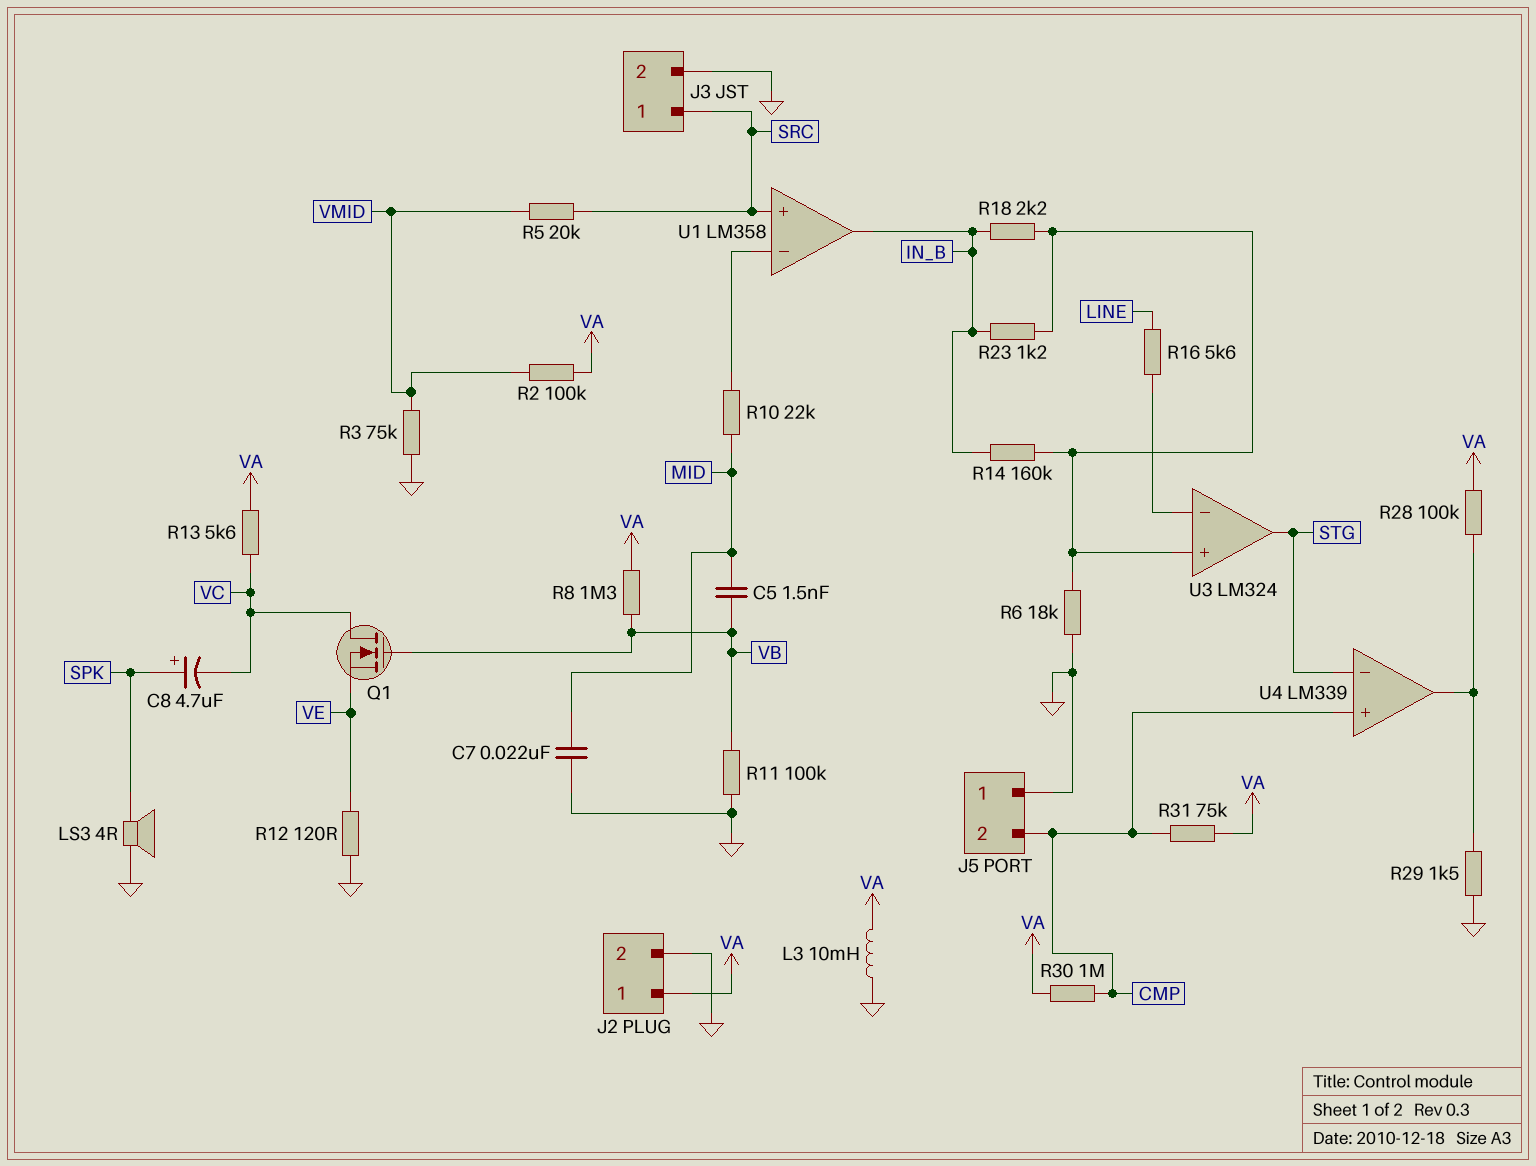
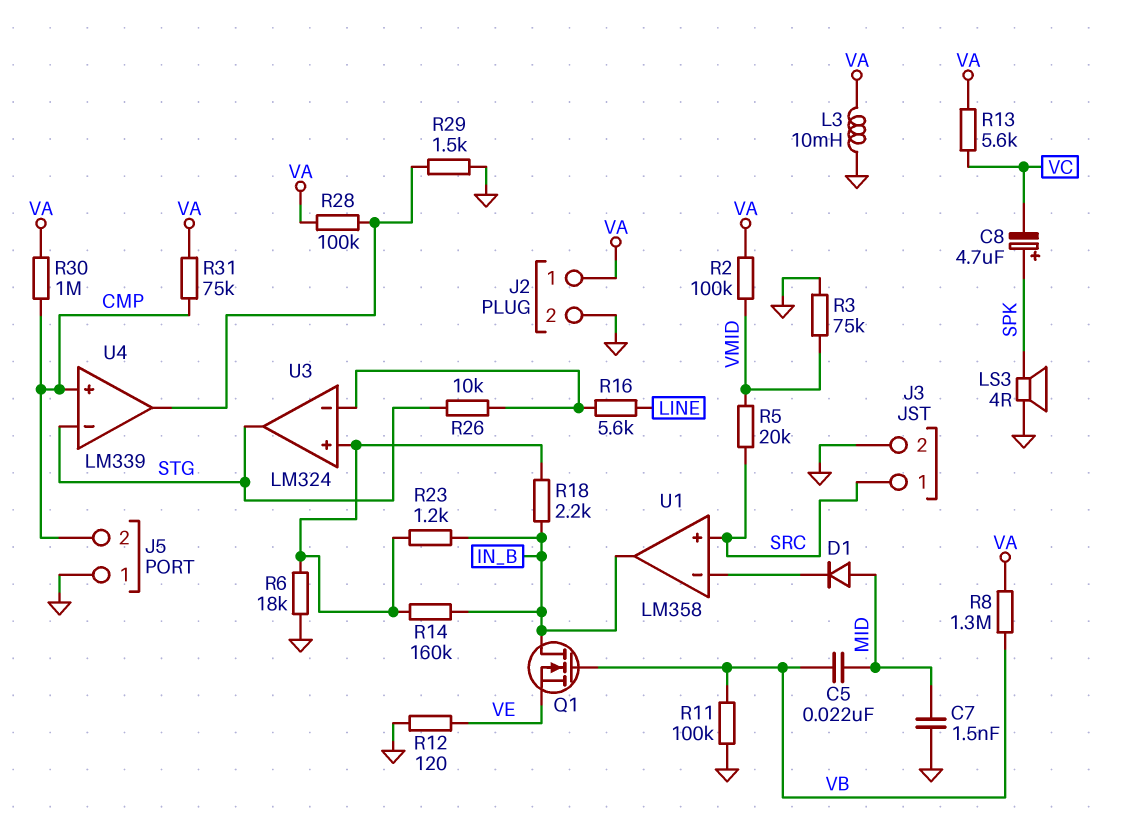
C5: 1.5nF (MID, VB) -> 22nF (MID, VB)
C7: 22nF (GND, MID) -> 1.5nF (GND, MID)
D1: none -> diode (A MID, K U1/in-)
Q1: NMOS (G VB, D VC, S VE) -> NMOS (G VB, D IN_B, S VE)
R10: 22k (MID, U1/in-) -> none
R26: none -> 10k (STG, U3/in-)

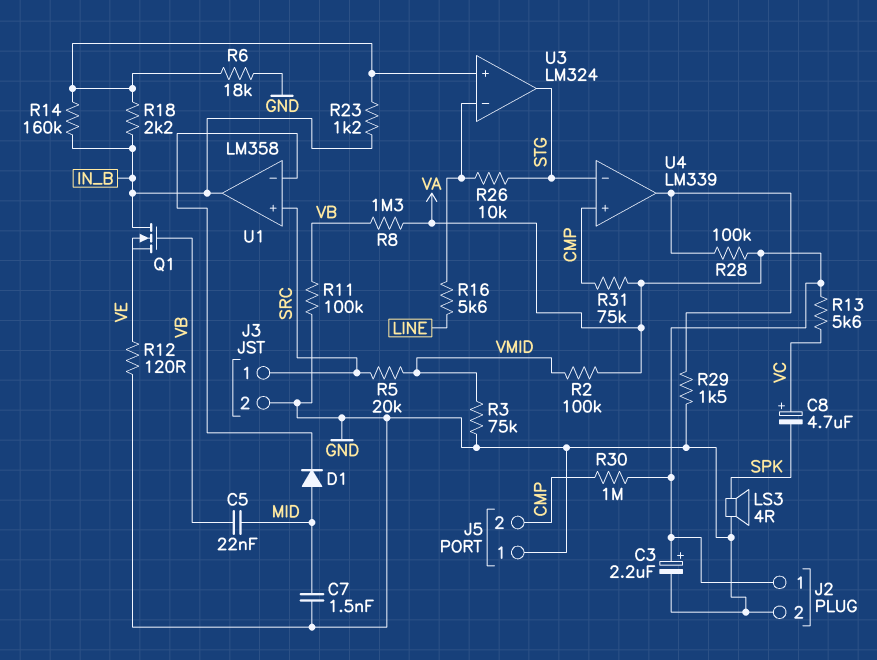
C3: none -> 2.2uF (plus VA, minus GND)
C8: 4.7uF (plus SPK, minus VC) -> 4.7uF (plus VC, minus SPK)
L3: 10mH (GND, VA) -> none

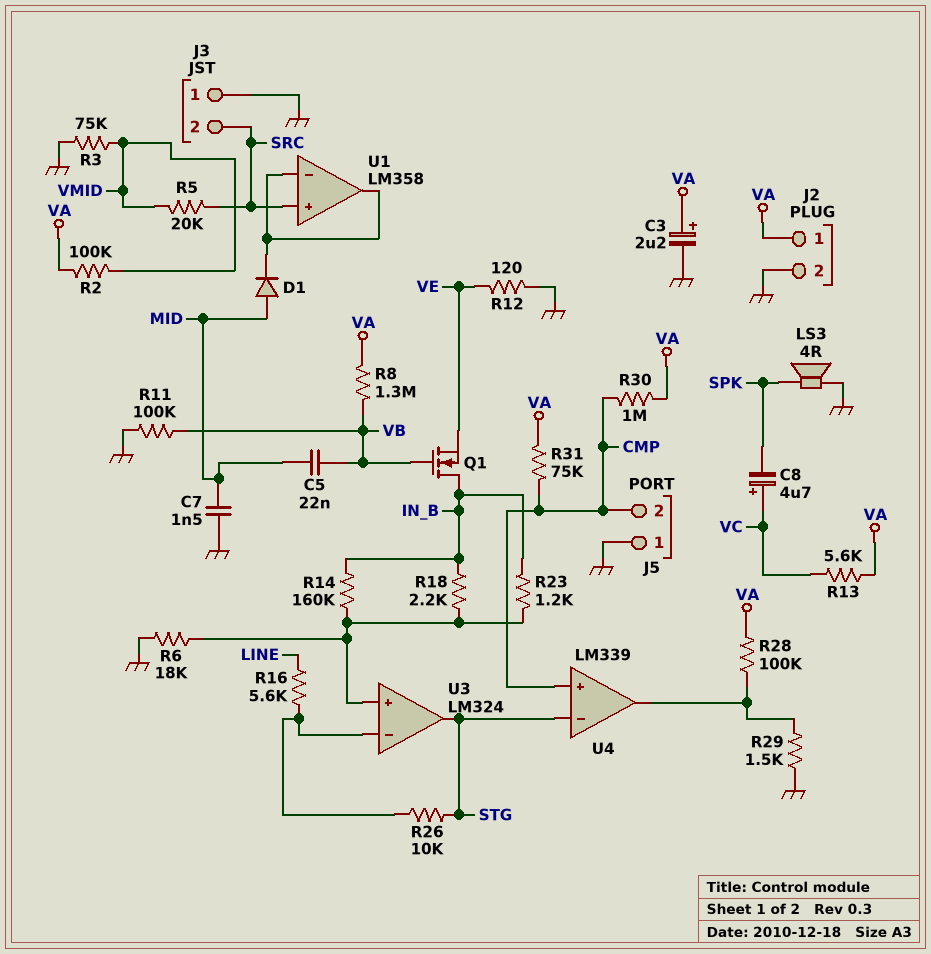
J3 pin 1: SRC -> GND
J3 pin 2: GND -> SRC
U1 pin out: IN_B -> U1/in-

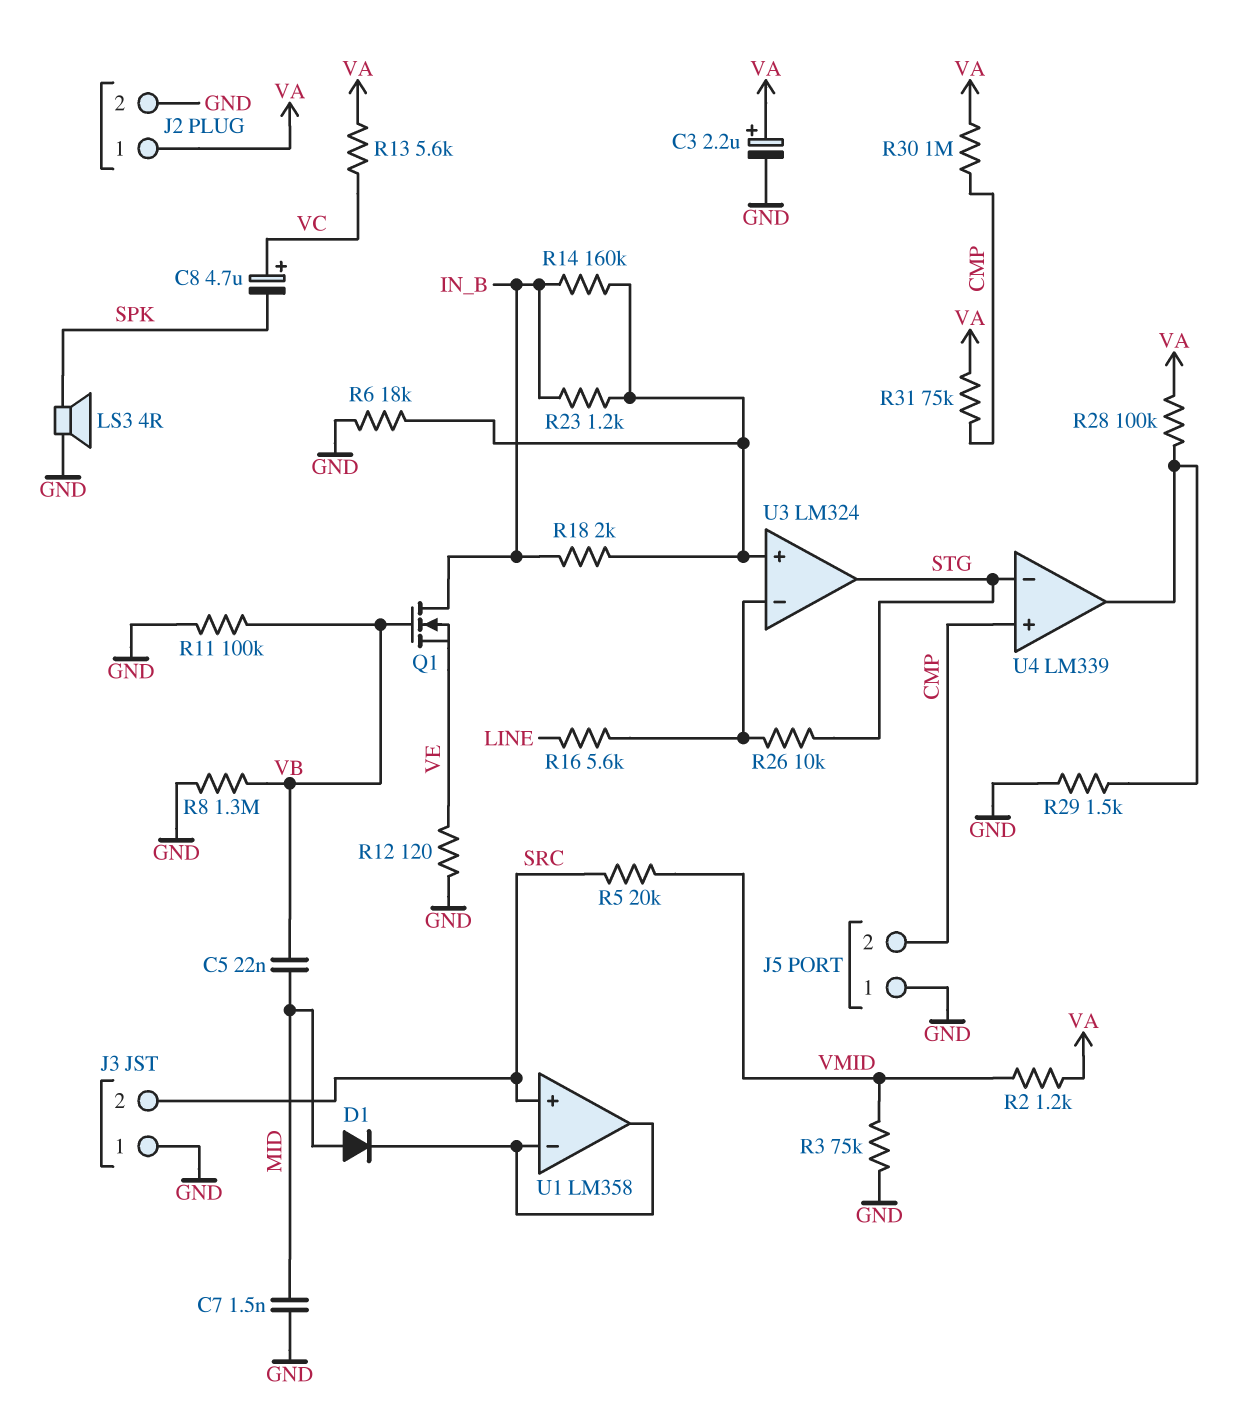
R2: 100k (VA, VMID) -> 1.2k (VA, VMID)
R8: 1.3M (VA, VB) -> 1.3M (GND, VB)
R18: 2.2k (IN_B, U3/in+) -> 2k (IN_B, U3/in+)

